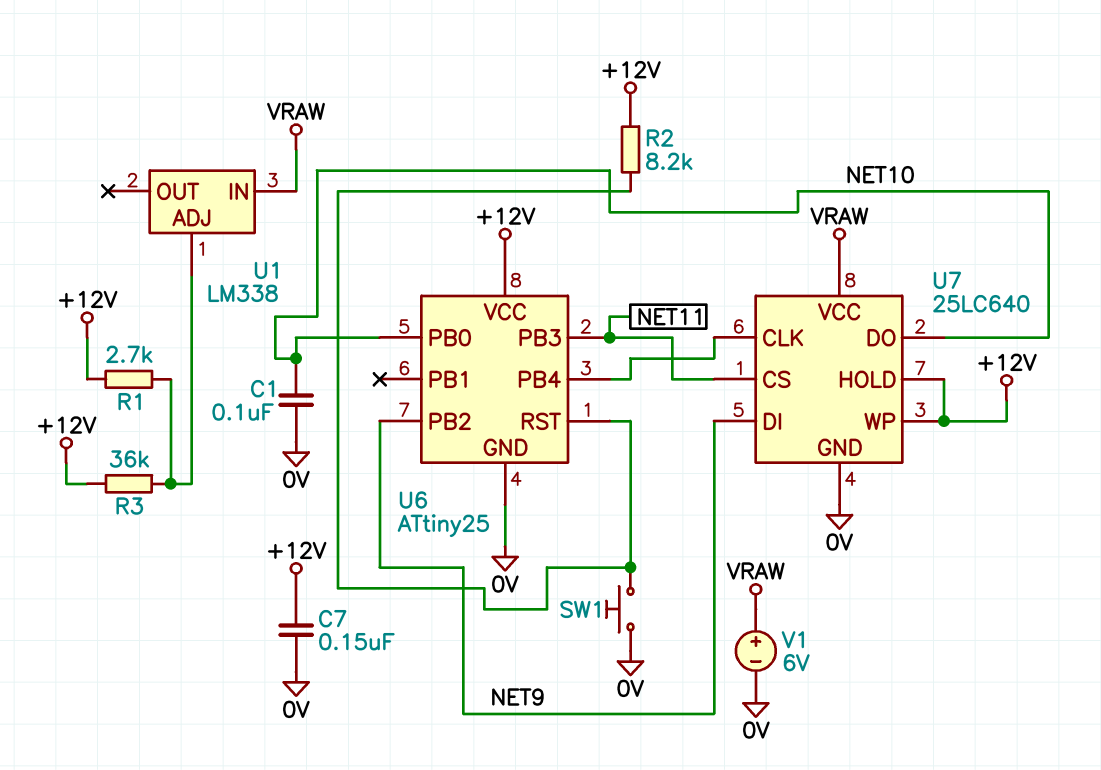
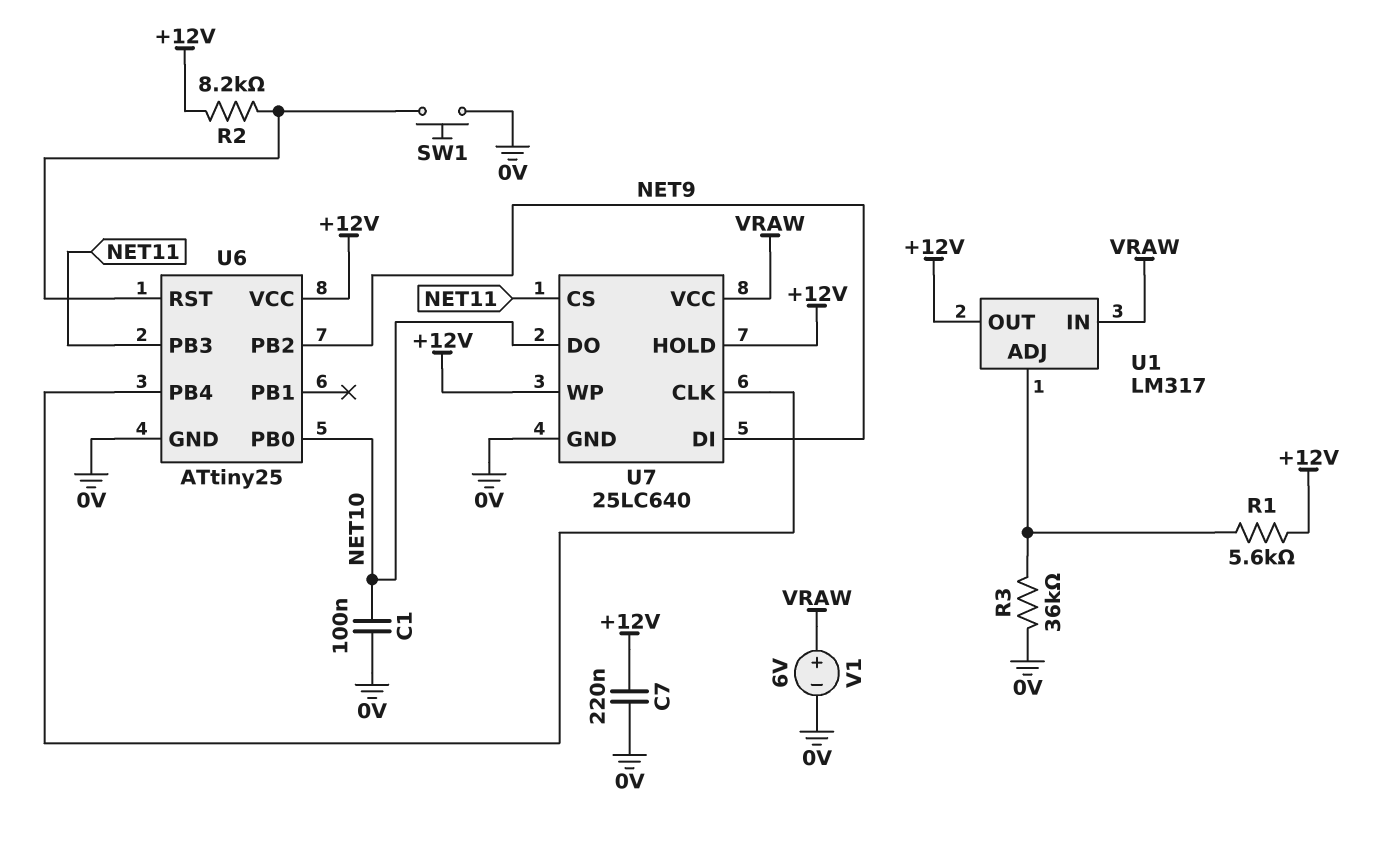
C7: 150nF (+12V, 0V) -> 220nF (+12V, 0V)
R1: 2.7k (+12V, U1/ADJ) -> 5.6k (+12V, U1/ADJ)
R3: 36k (+12V, U1/ADJ) -> 36k (0V, U1/ADJ)
U1: LM338 -> LM317
U1 pin OUT: none -> +12V

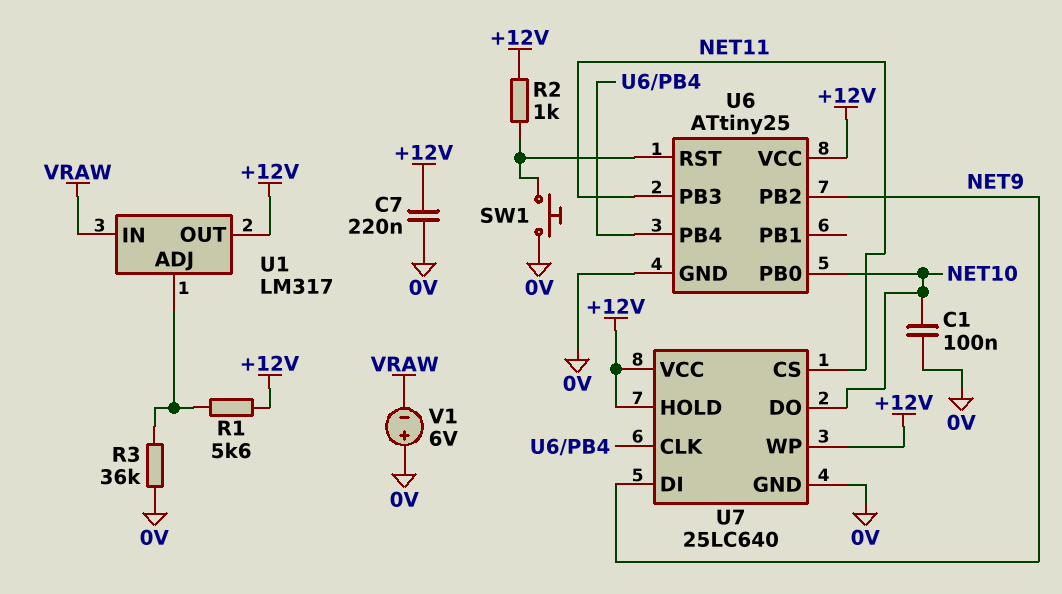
R2: 8.2k (+12V, U6/RST) -> 1k (+12V, U6/RST)
U7 pin VCC: VRAW -> +12V
V1: 6V (plus VRAW, minus 0V) -> 6V (plus 0V, minus VRAW)

